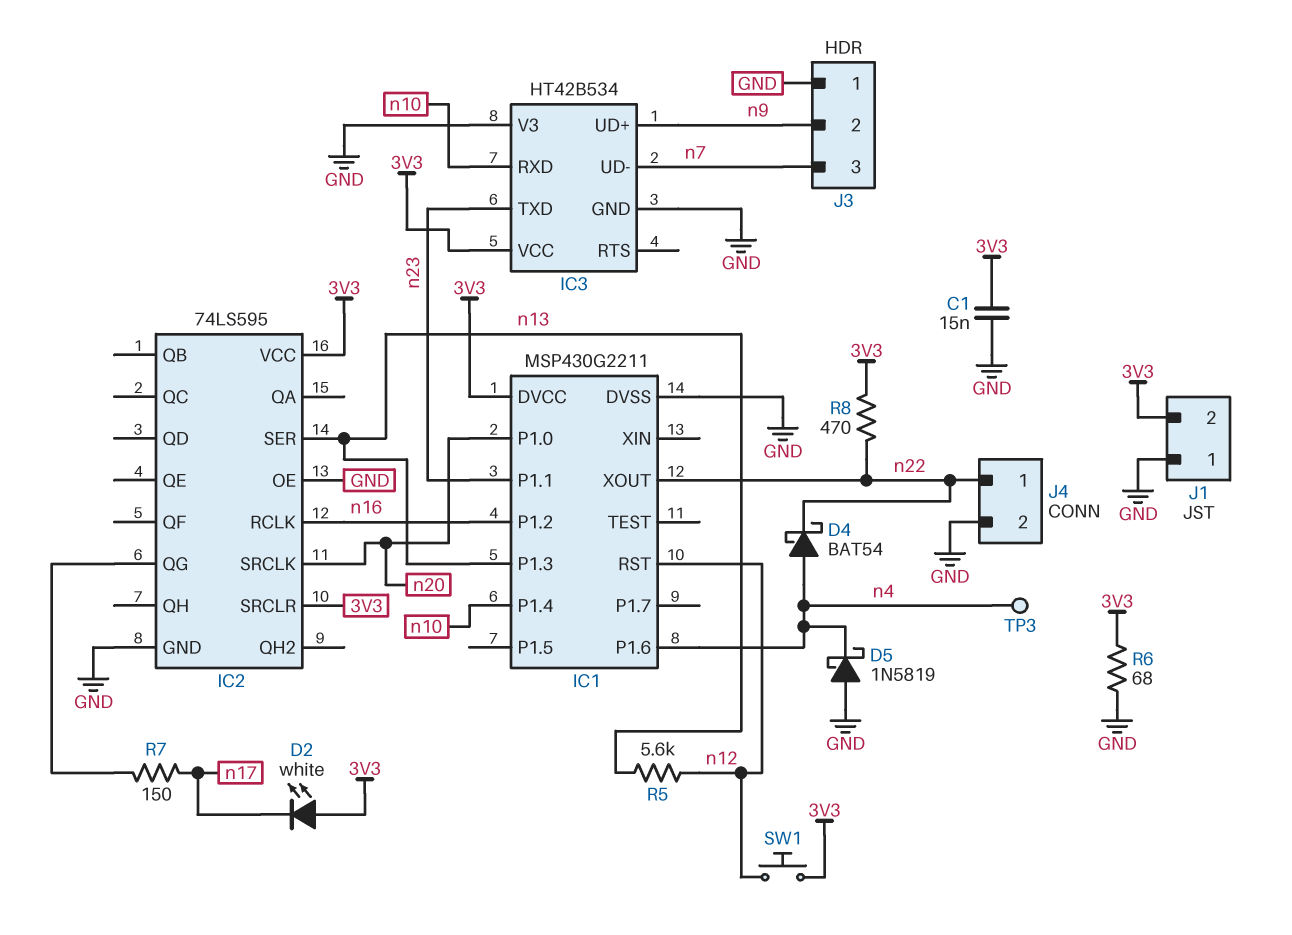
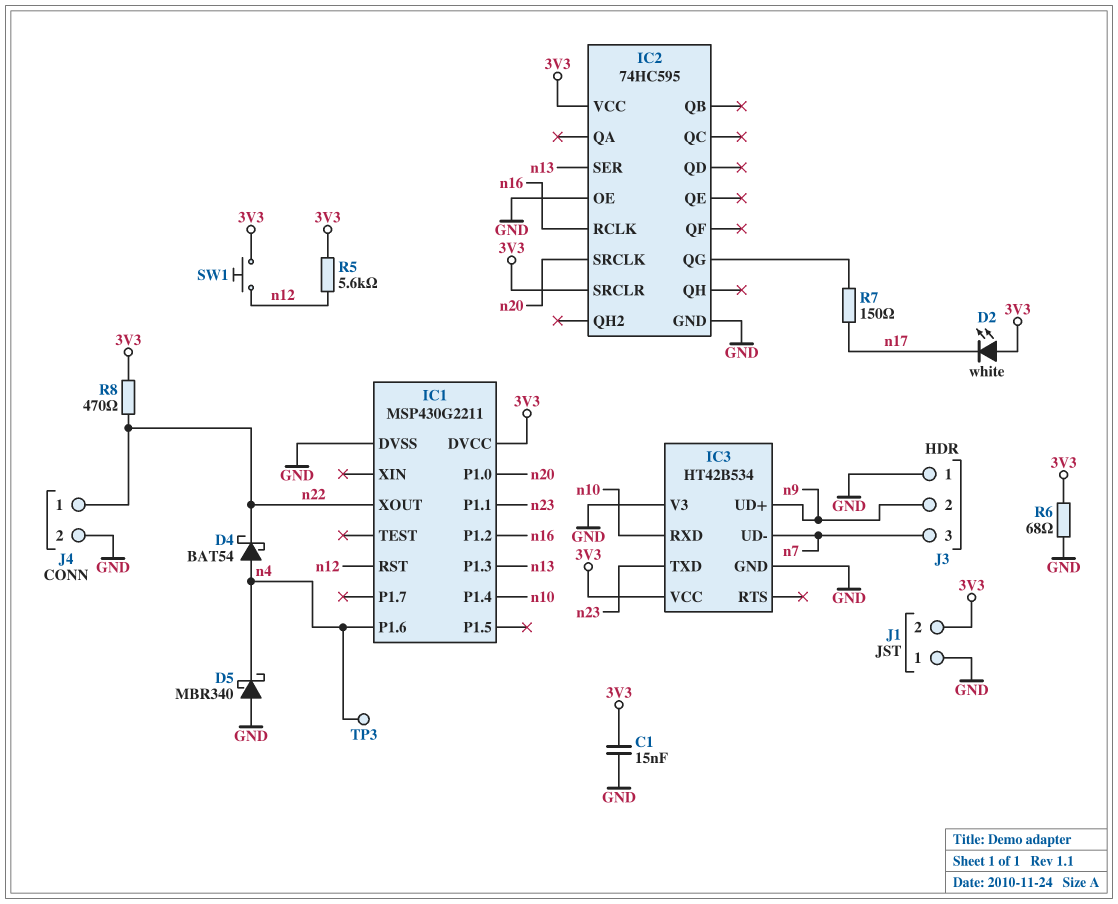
D5: schottky 1N5819 (A GND, K n4) -> schottky MBR340 (A GND, K n4)
IC2: 74LS595 -> 74HC595
R5: 5.6k (n12, n13) -> 5.6k (3V3, n12)

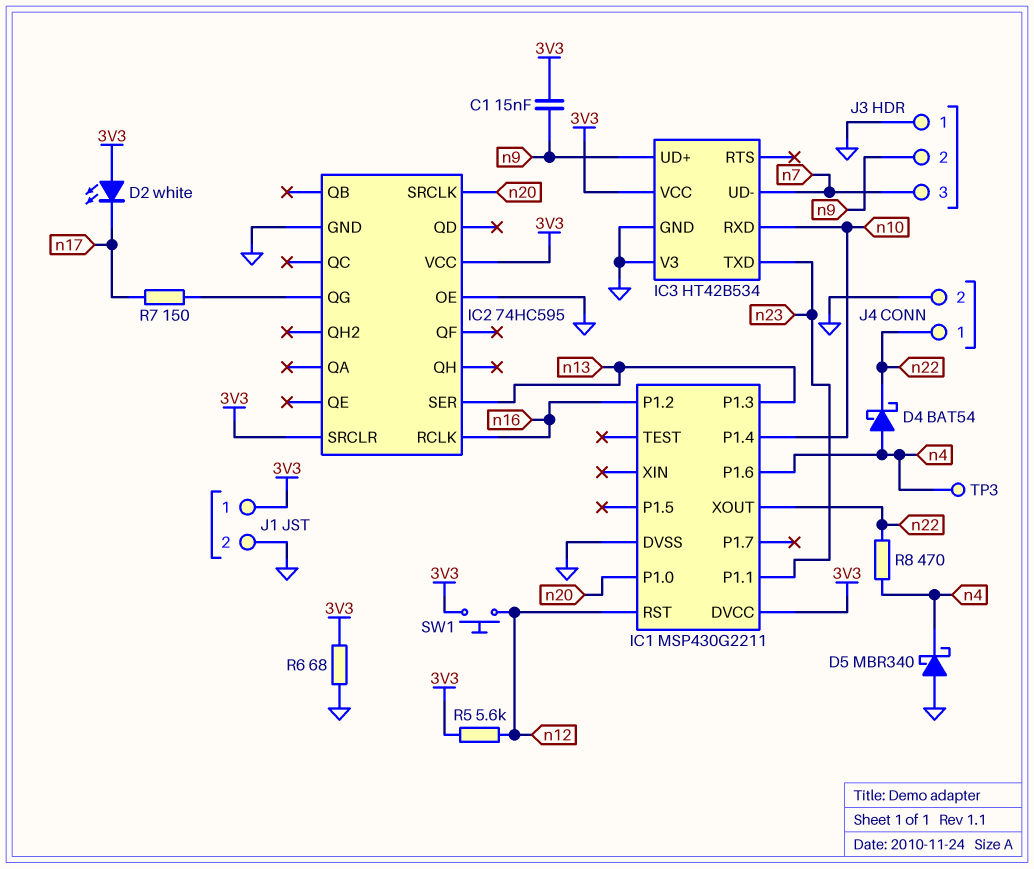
C1: 15nF (3V3, GND) -> 15nF (3V3, n9)
J1 pin 1: GND -> 3V3
J1 pin 2: 3V3 -> GND
R8: 470 (3V3, n22) -> 470 (n4, n22)

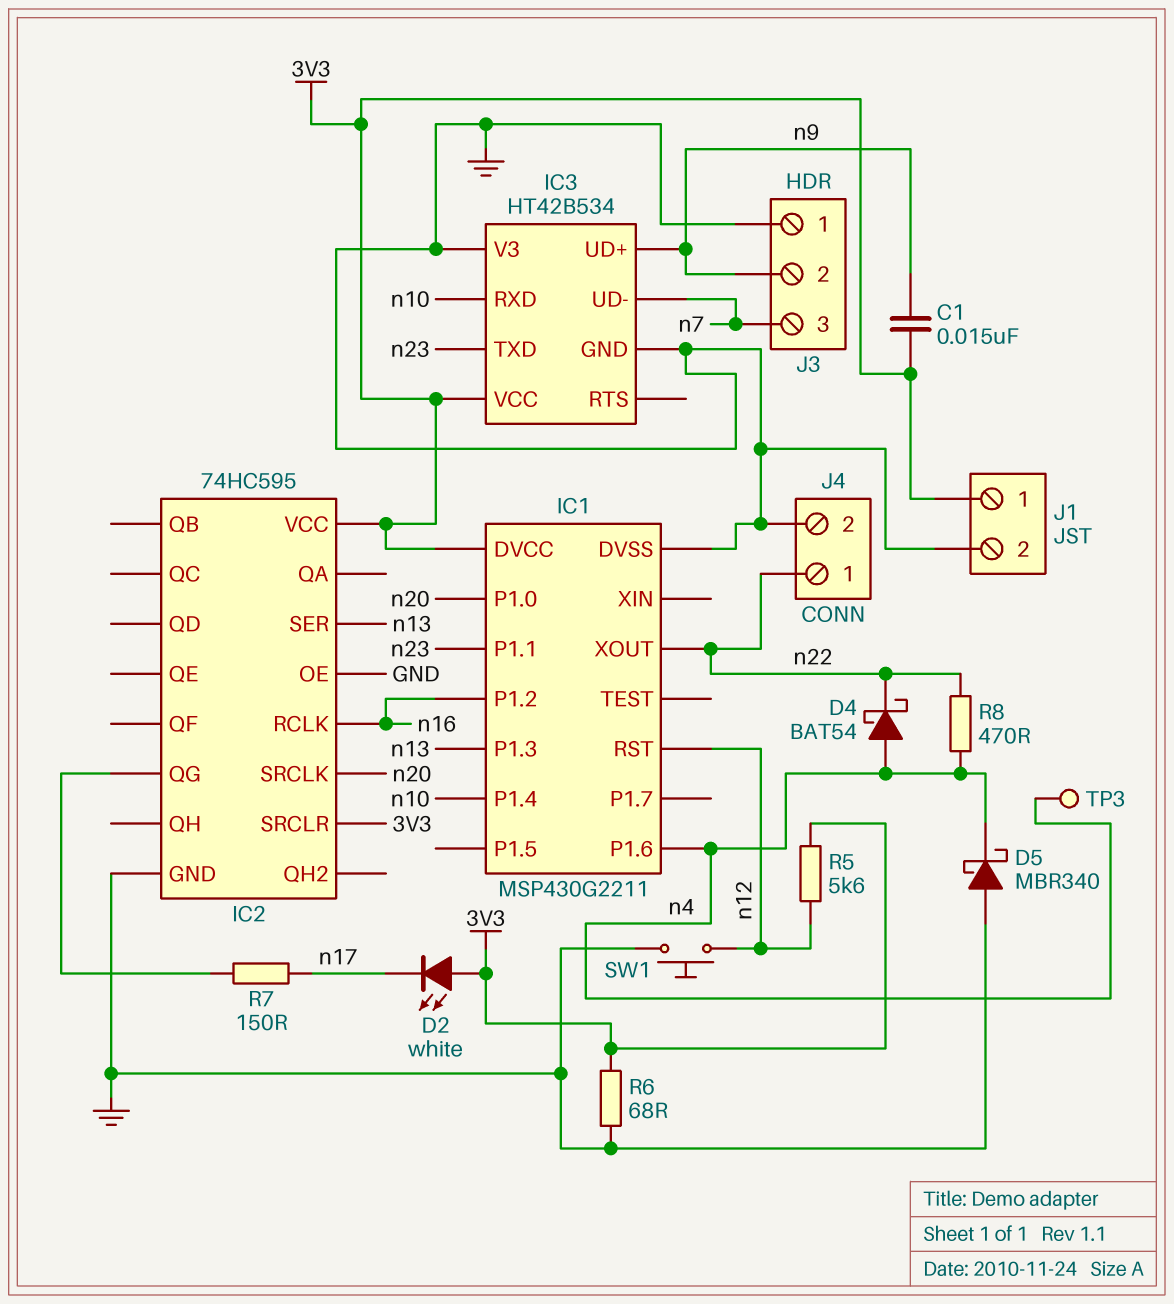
SW1: button (3V3, n12) -> button (GND, n12)

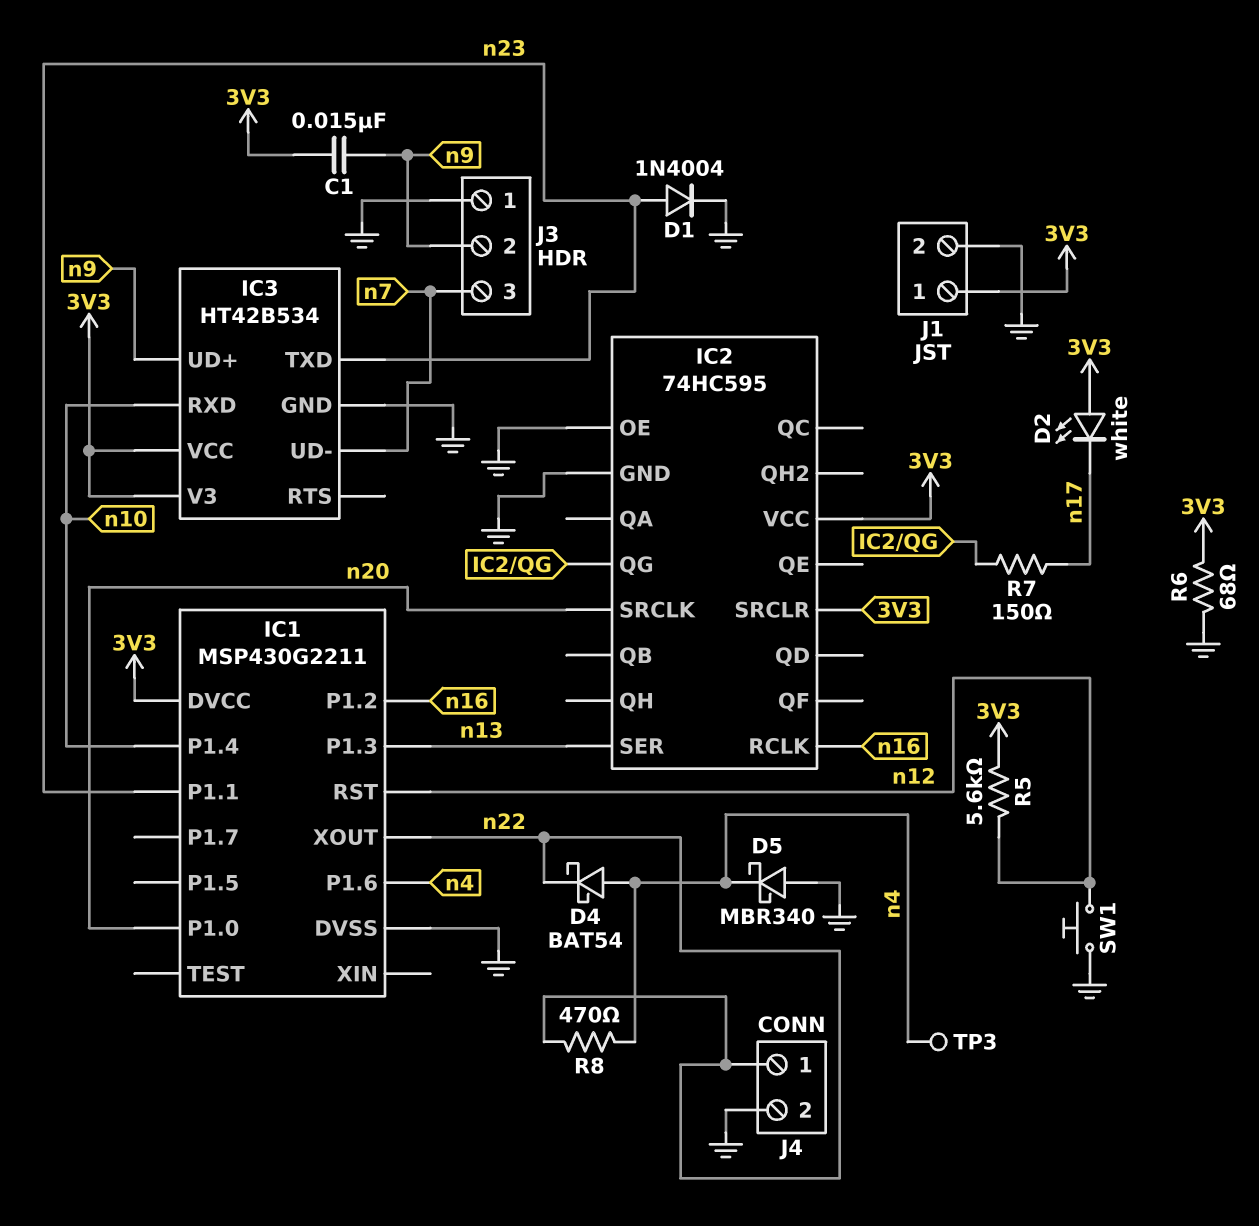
D1: none -> diode 1N4004 (A n23, K GND)
IC3 pin V3: GND -> 3V3

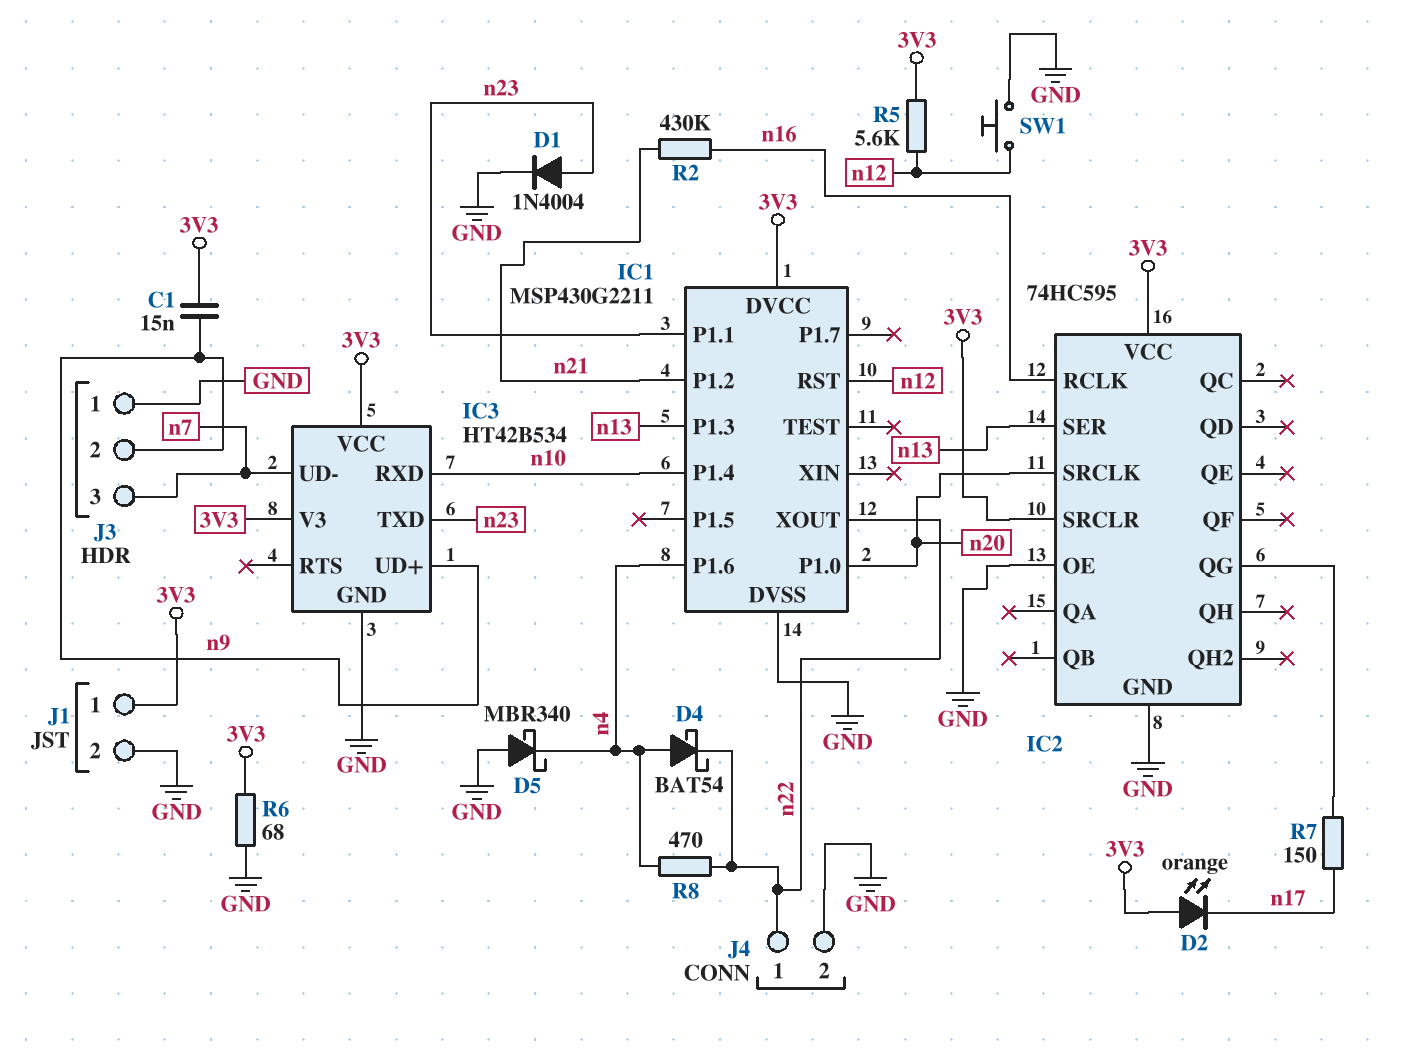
D2: LED white (A 3V3, K n17) -> LED orange (A 3V3, K n17)
IC1 pin P1.2: n16 -> n21
R2: none -> 430k (n16, n21)
TP3: test point (n4) -> none

